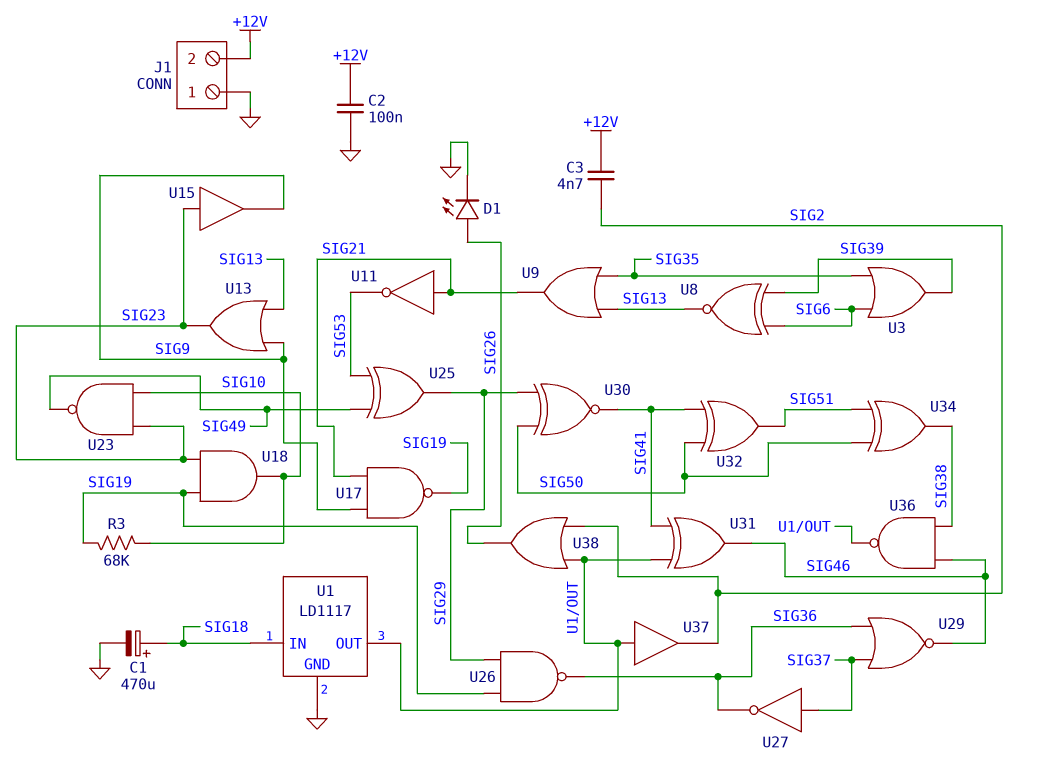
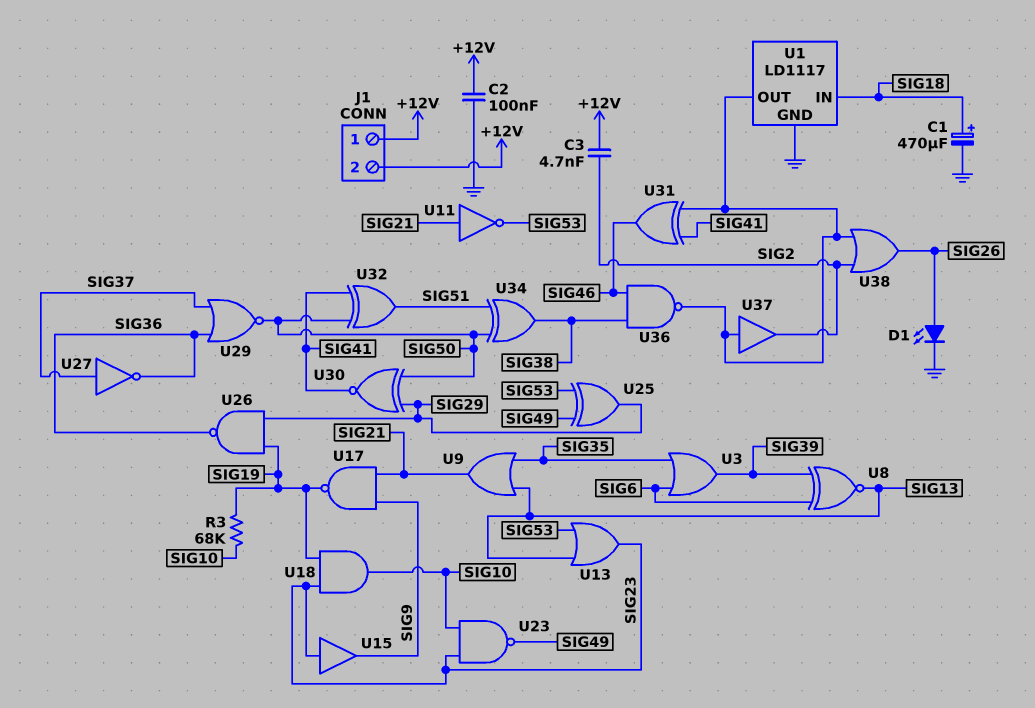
J1 pin 1: GND -> +12V
U13: OR (in SIG9, in SIG13, out SIG23) -> OR (in SIG13, in SIG53, out SIG23)
U29: NOR (in SIG36, in SIG37, out SIG46) -> NOR (in SIG36, in SIG37, out SIG50)

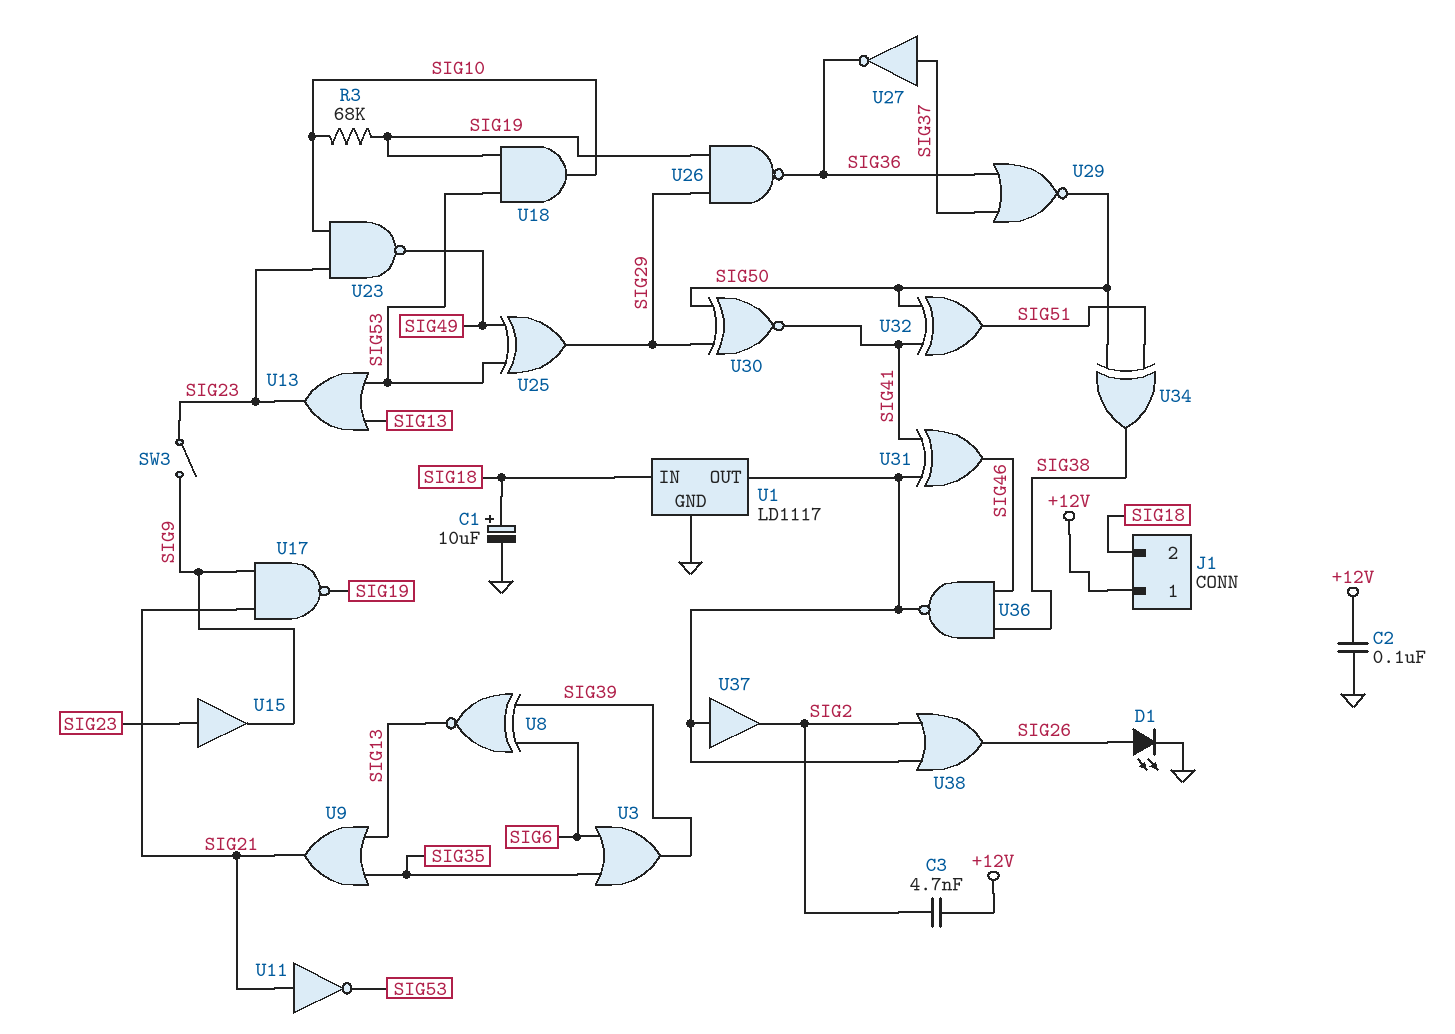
C1: 470uF (plus SIG18, minus GND) -> 10uF (plus SIG18, minus GND)
J1 pin 2: +12V -> SIG18
SW3: none -> switch (SIG9, SIG23)
U18: AND (in SIG19, in SIG23, out SIG10) -> AND (in SIG19, in SIG53, out SIG10)

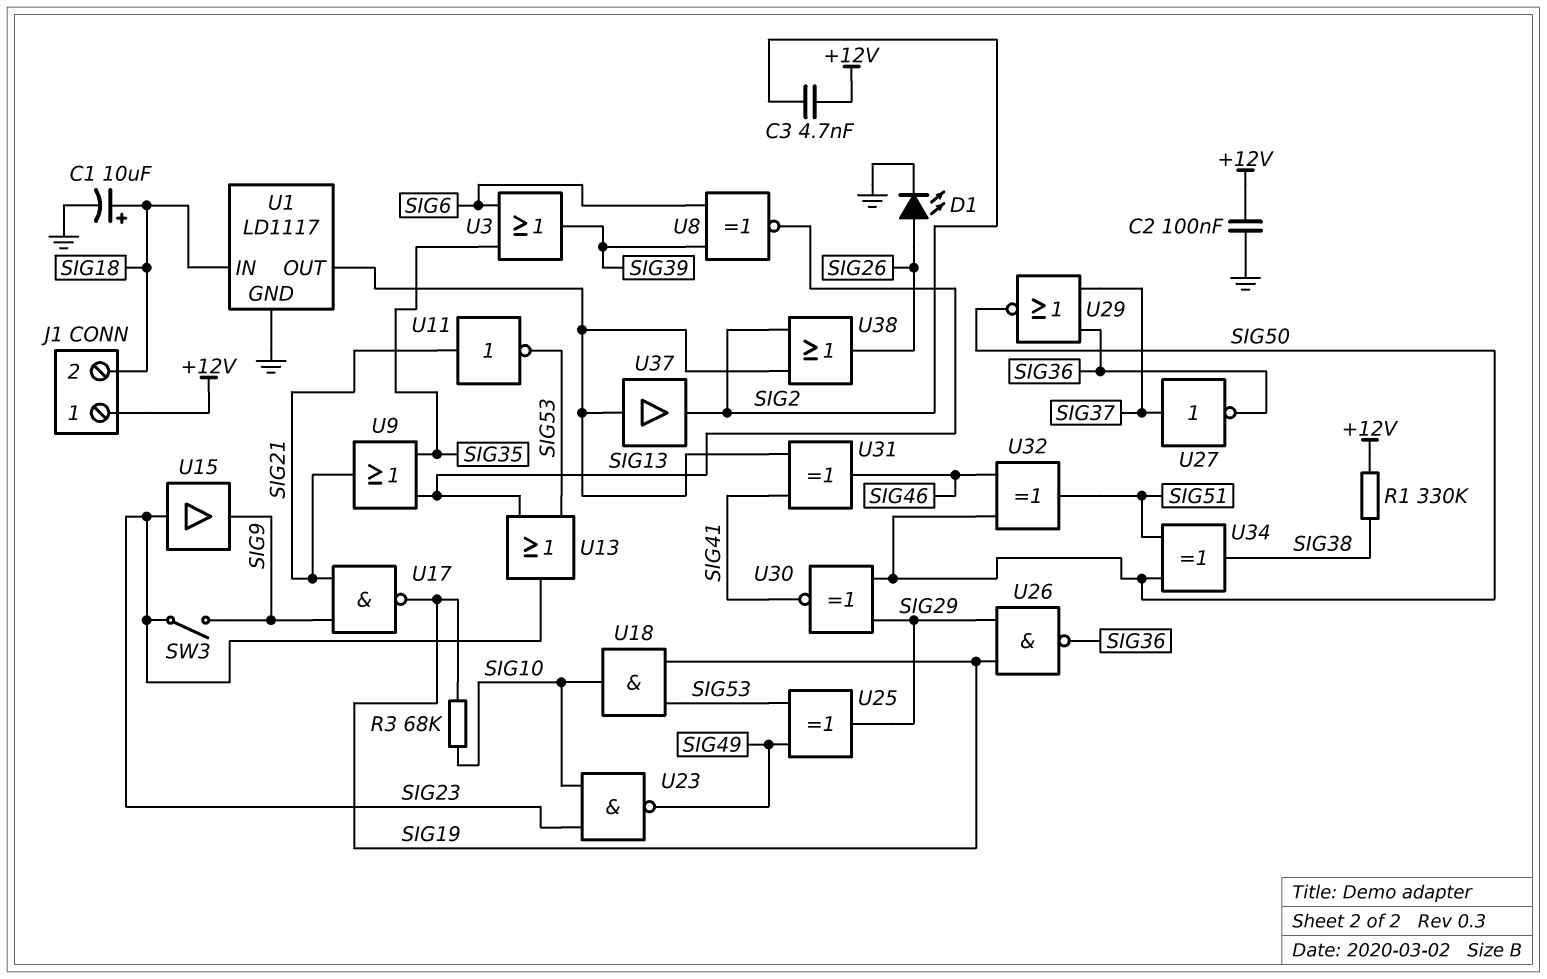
R1: none -> 330k (+12V, SIG38)
U32: XOR (in SIG41, in SIG50, out SIG51) -> XOR (in SIG46, in SIG50, out SIG51)
U36: NAND (in SIG38, in SIG46, out U1/OUT) -> none

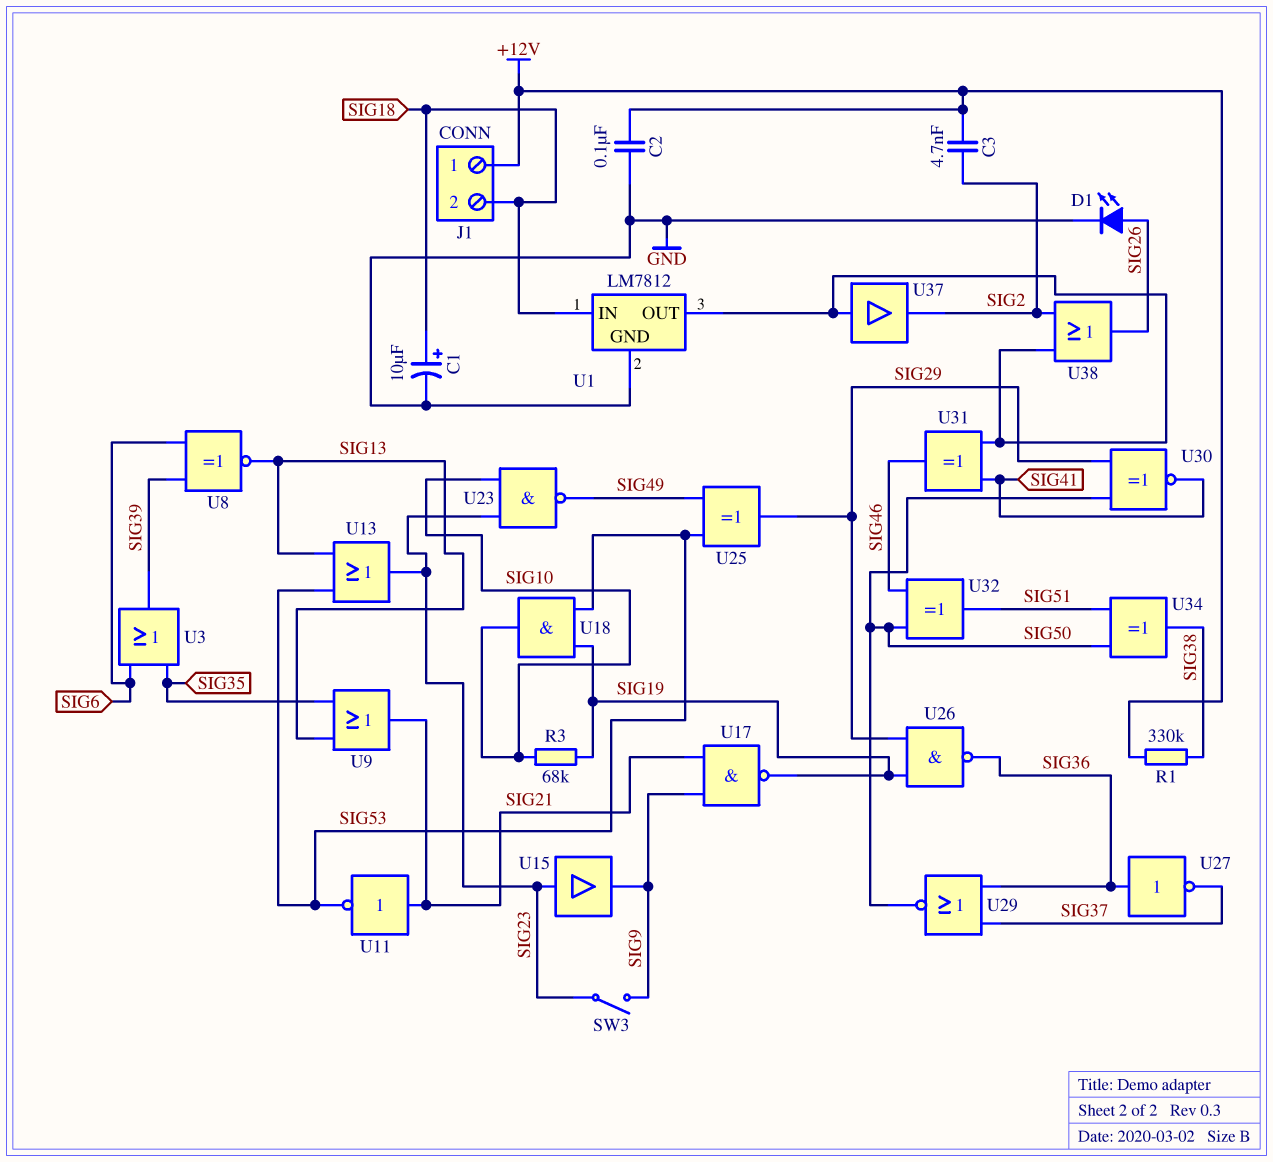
U1: LD1117 -> LM7812
U27: NOT (in SIG37, out SIG36) -> NOT (in SIG36, out SIG37)

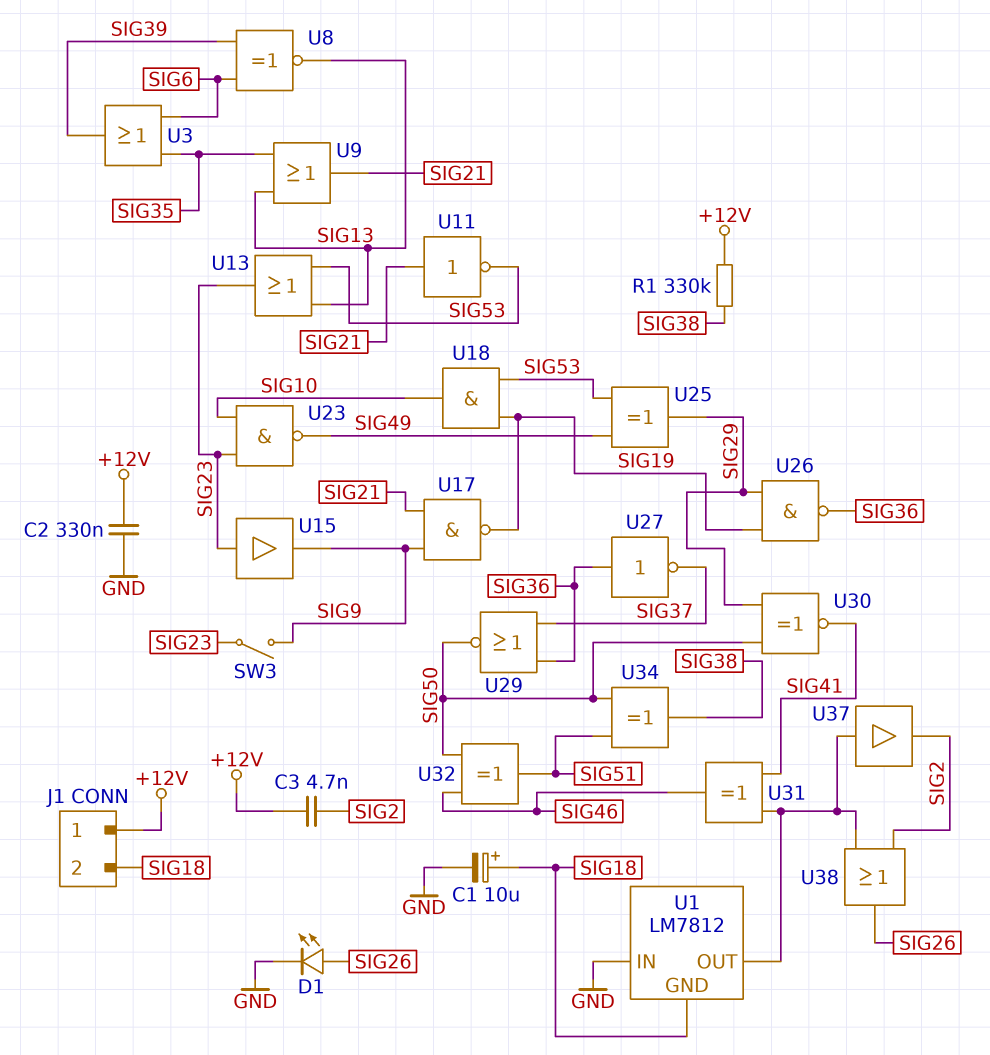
C2: 100nF (+12V, GND) -> 330nF (+12V, GND)
R3: 68k (SIG10, SIG19) -> none
U1 pin GND: GND -> SIG18
U1 pin IN: SIG18 -> GND

